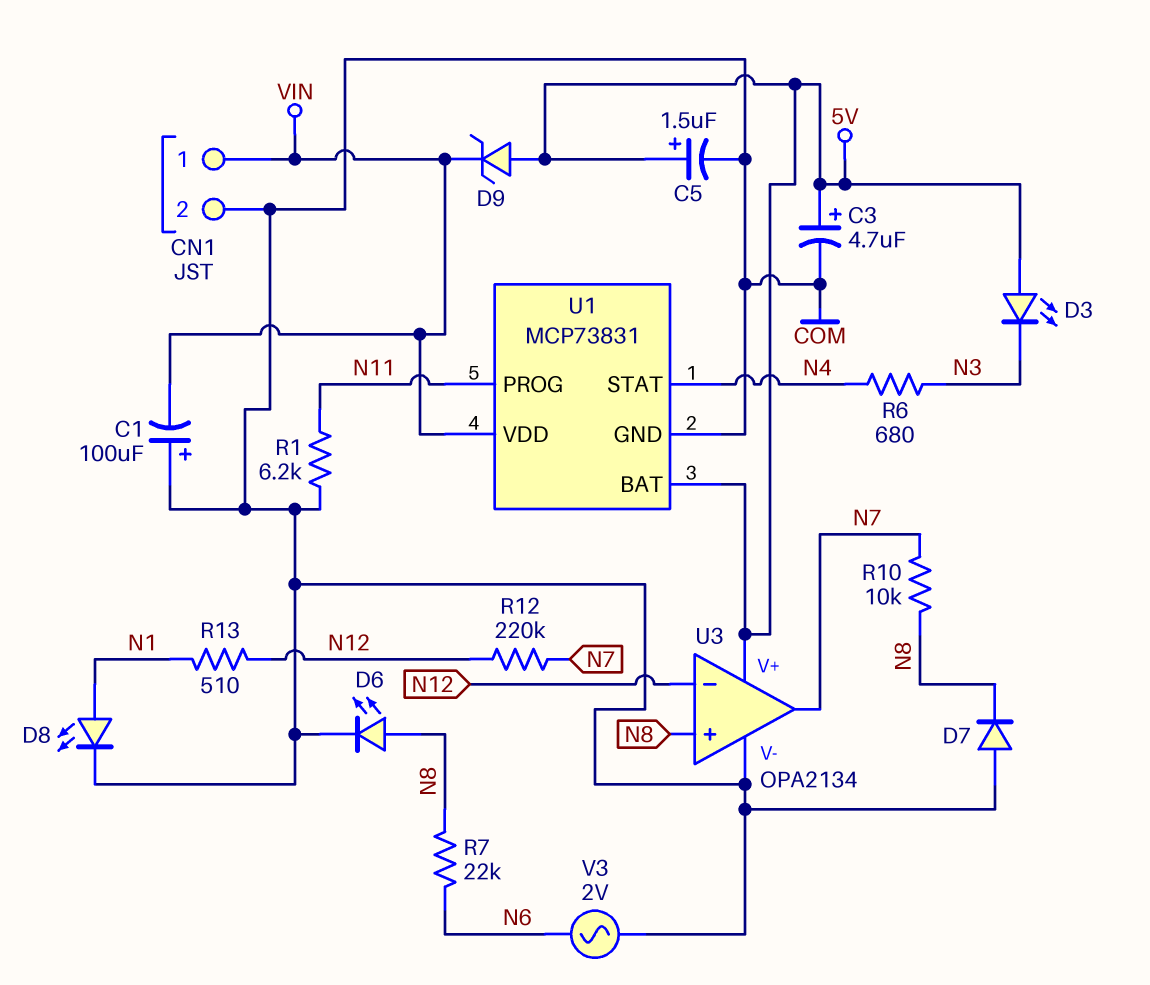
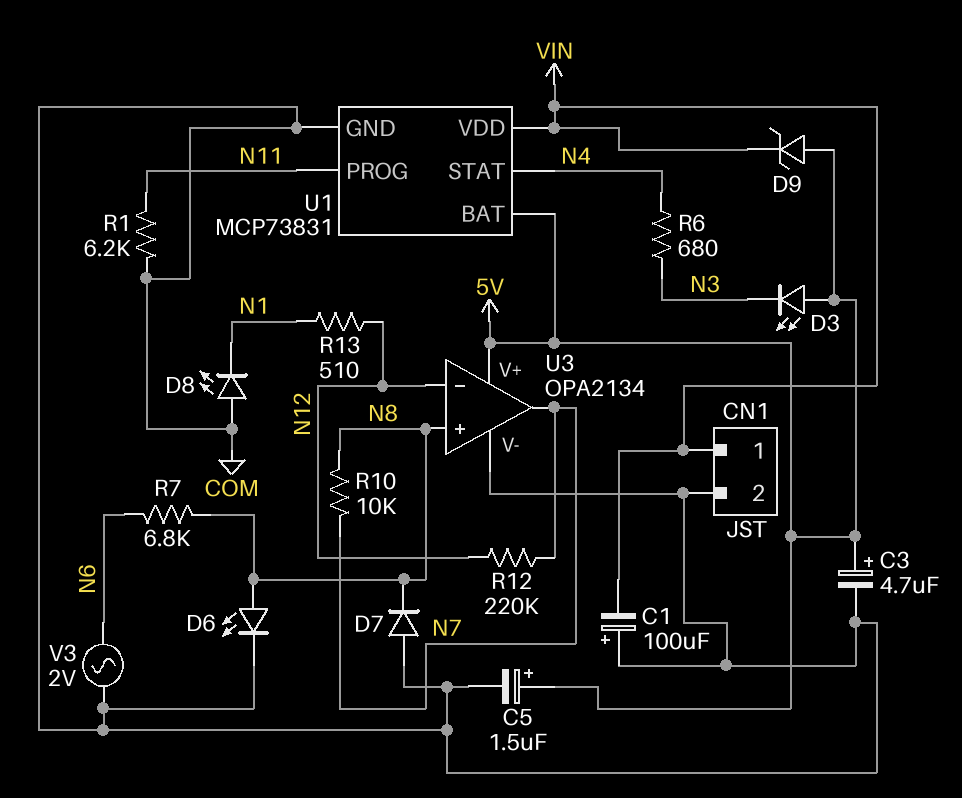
D8: LED (A N1, K COM) -> LED (A COM, K N1)
R7: 22k (N6, N8) -> 6.8k (N6, N8)

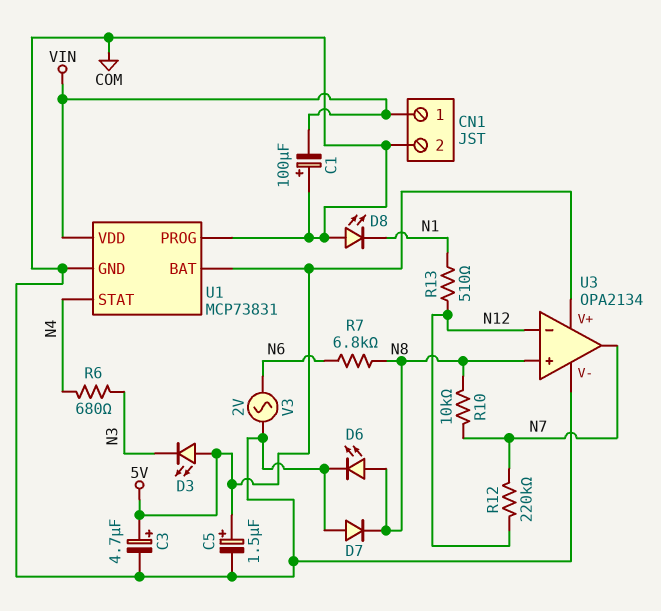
D9: zener (A 5V, K VIN) -> none
R1: 6.2k (COM, N11) -> none
U1 pin PROG: N11 -> COM

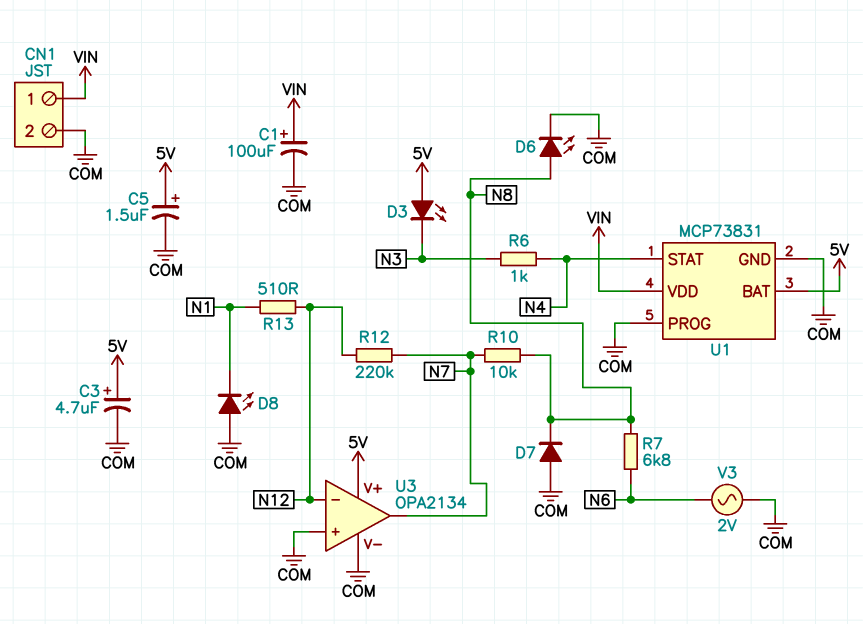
C1: 100uF (plus COM, minus VIN) -> 100uF (plus VIN, minus COM)
R6: 680 (N3, N4) -> 1k (N3, N4)
U3 pin in+: N8 -> COM

